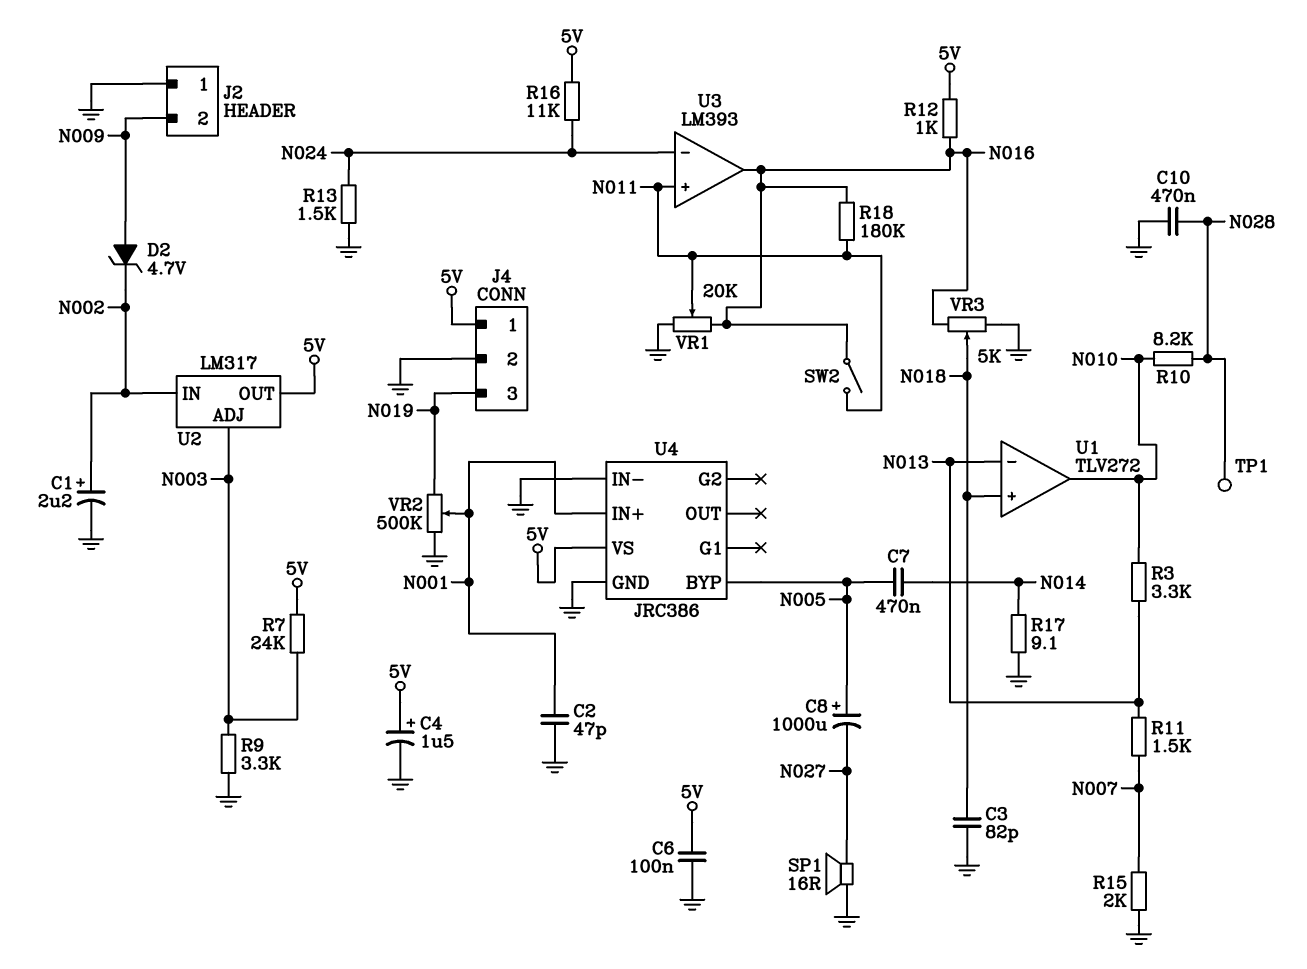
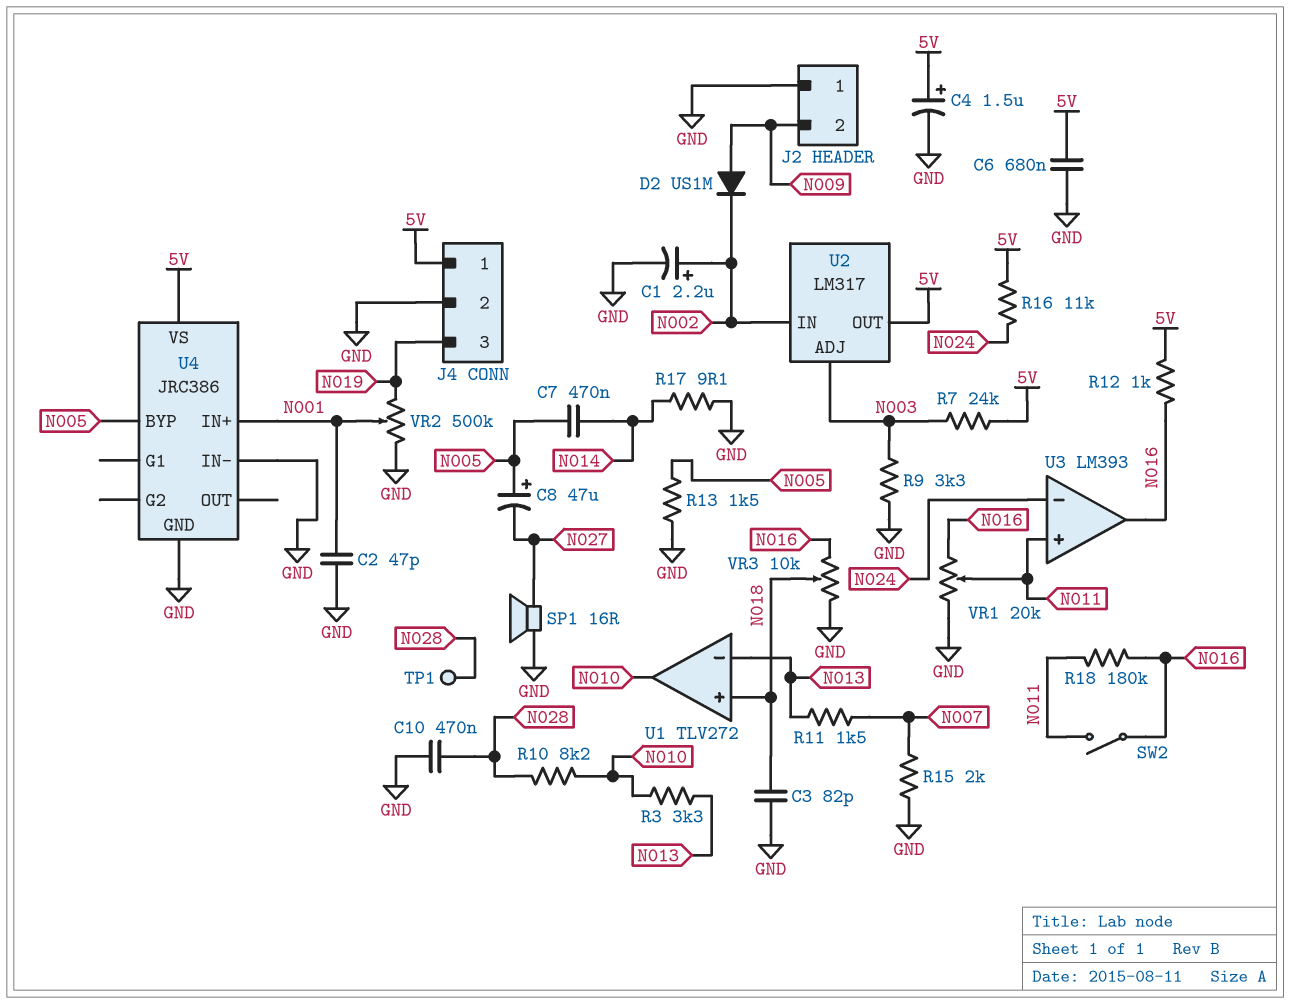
C6: 100nF (5V, GND) -> 680nF (5V, GND)
C8: 1000uF (plus N005, minus N027) -> 47uF (plus N005, minus N027)
D2: zener 4.7V (A N009, K N002) -> diode US1M (A N009, K N002)
R13: 1.5k (GND, N024) -> 1.5k (GND, N005)
VR3: 5k (GND, N016, wiper N018) -> 10k (GND, N016, wiper N018)

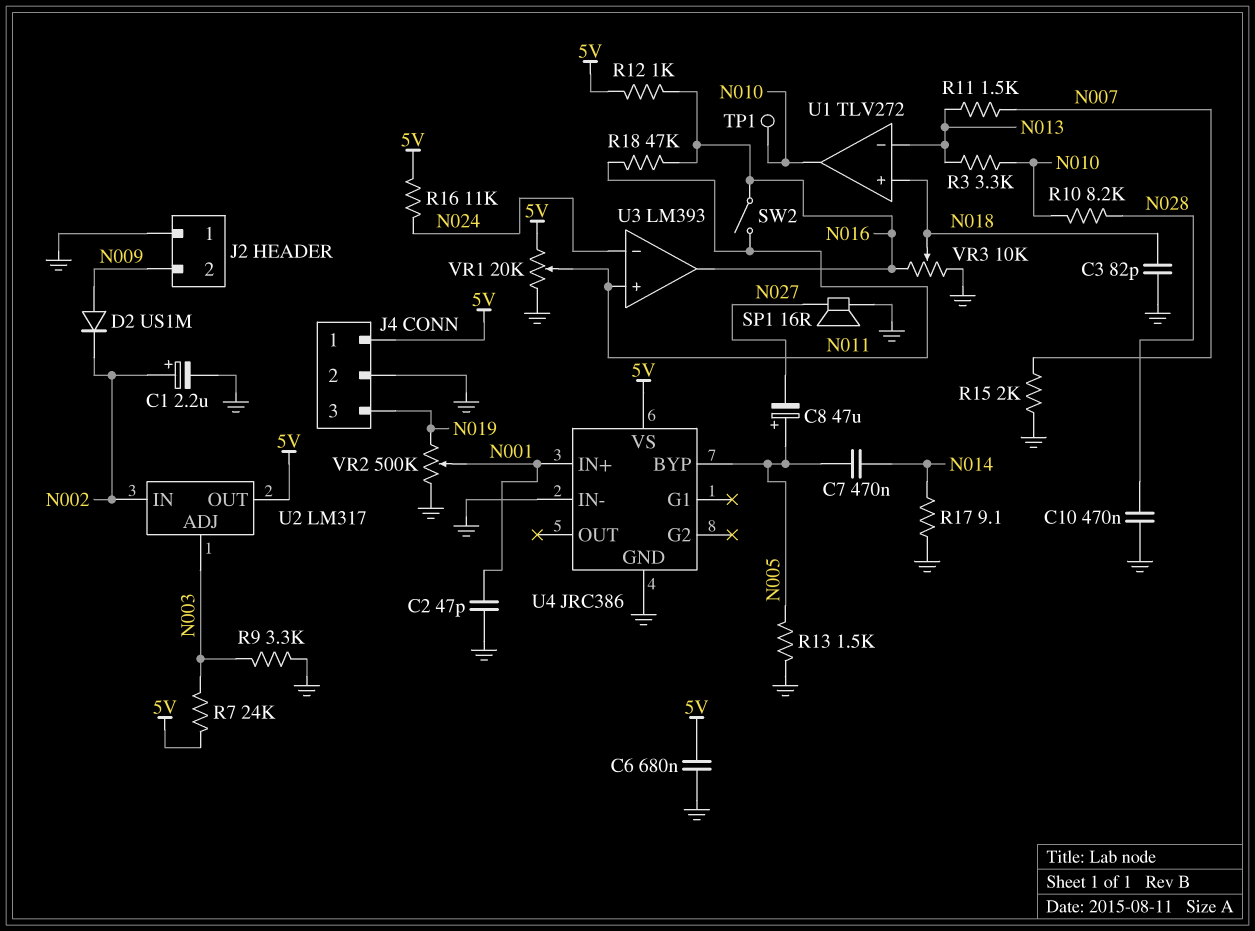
C4: 1.5uF (plus 5V, minus GND) -> none
R18: 180k (N011, N016) -> 47k (N011, N016)
TP1: test point (N028) -> test point (N010)
VR1: 20k (GND, N016, wiper N011) -> 20k (5V, GND, wiper N011)

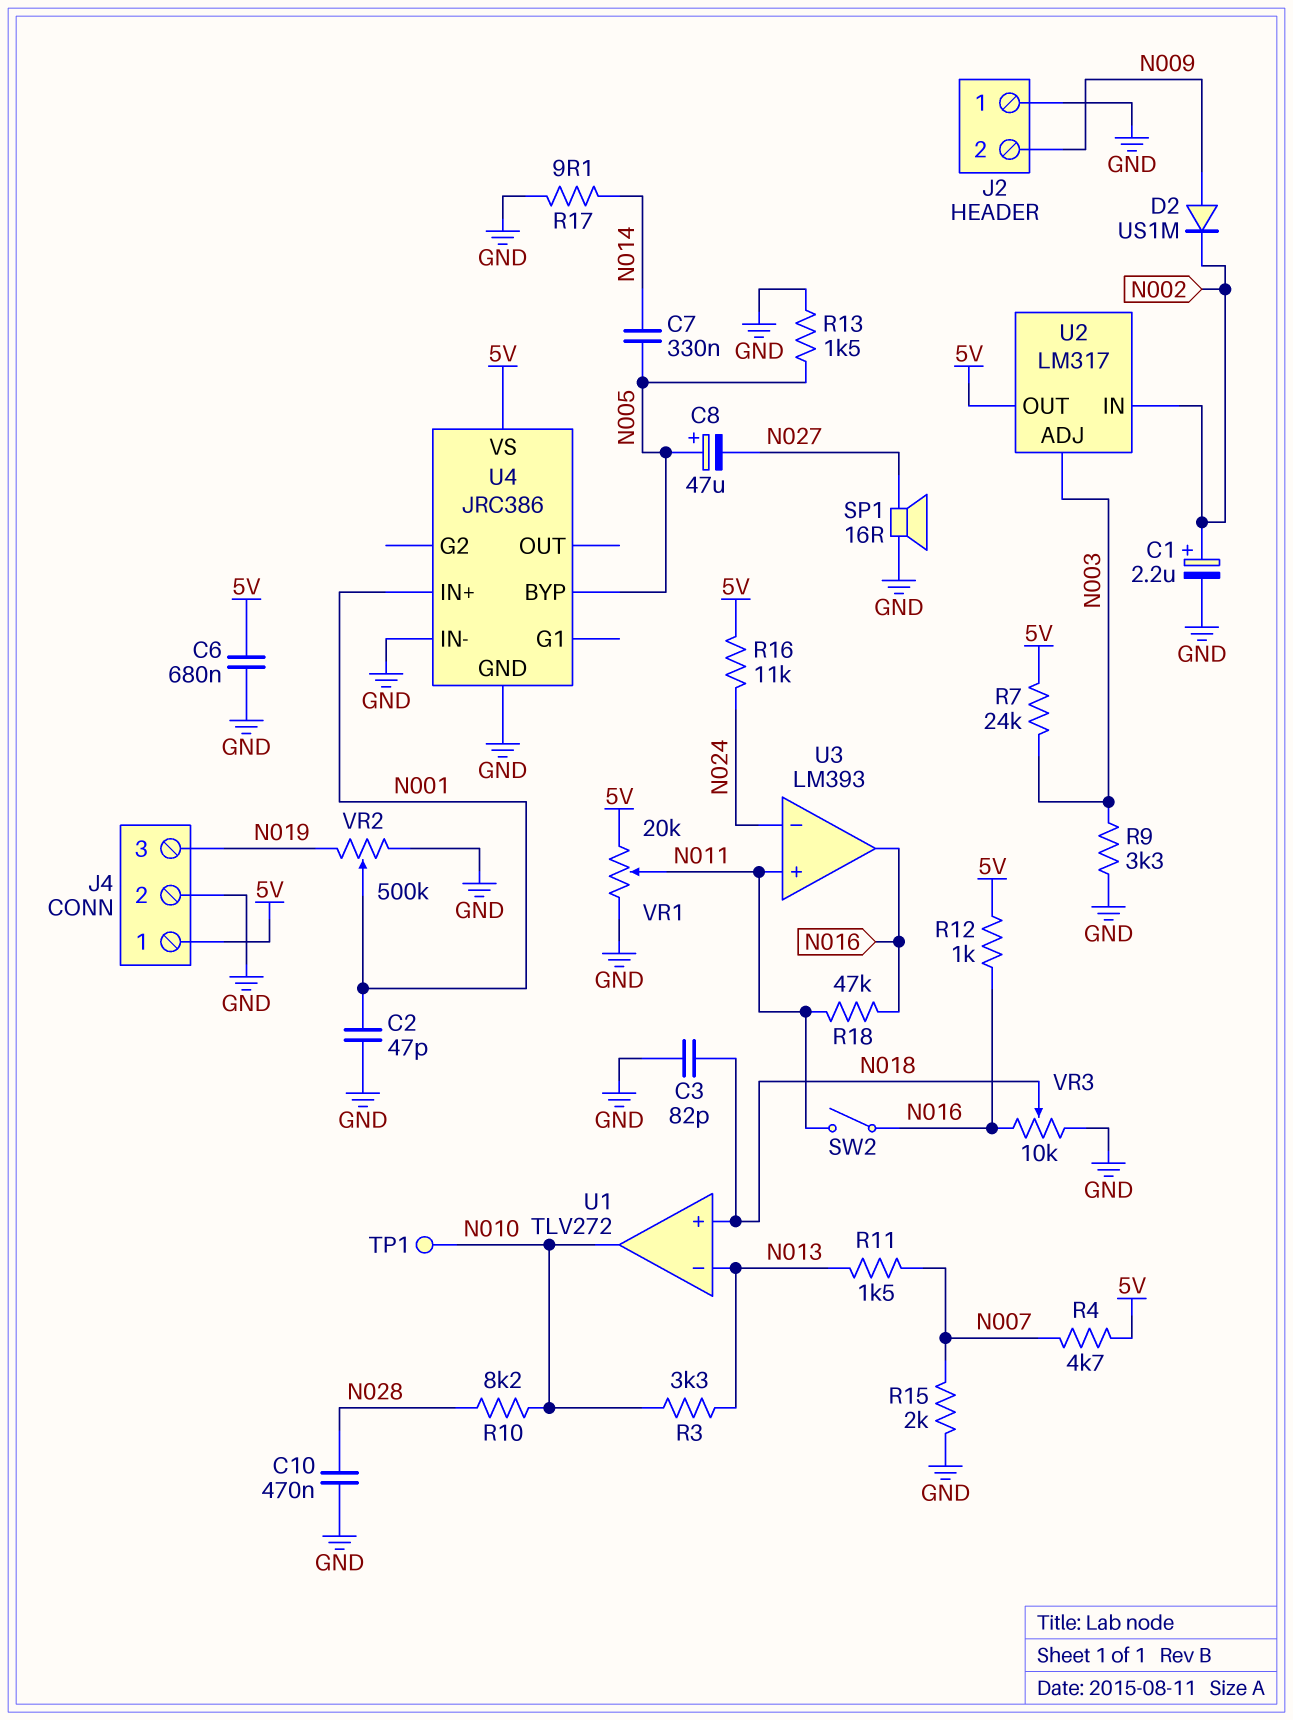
C7: 470nF (N005, N014) -> 330nF (N005, N014)
R4: none -> 4.7k (5V, N007)

